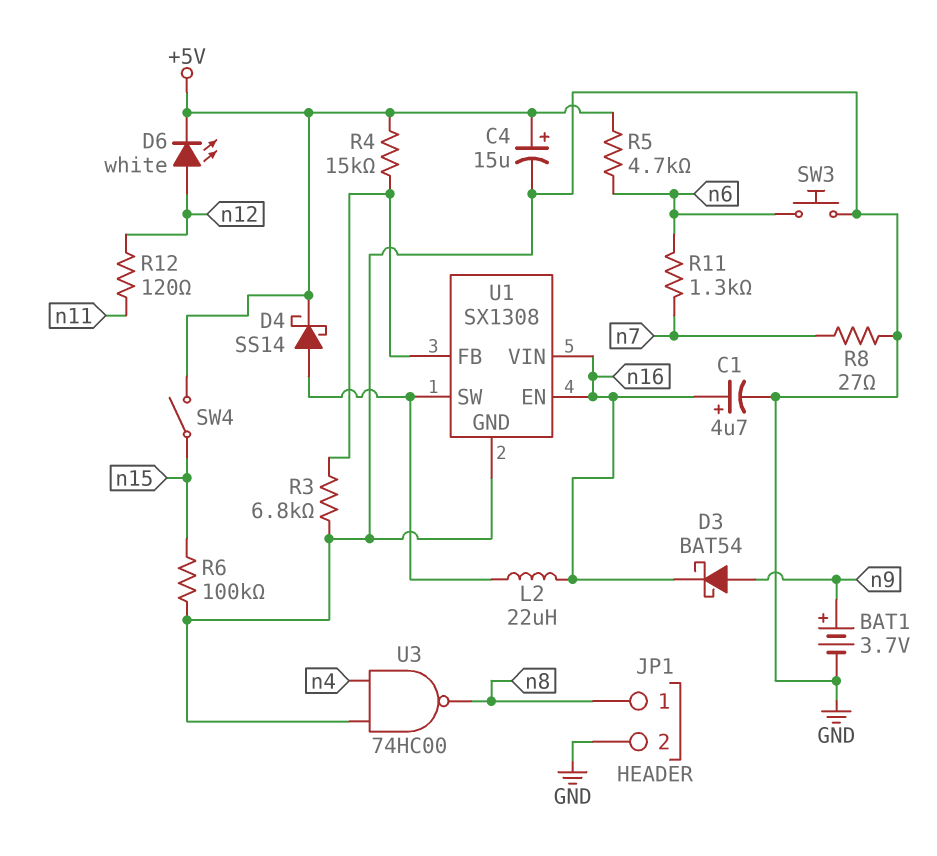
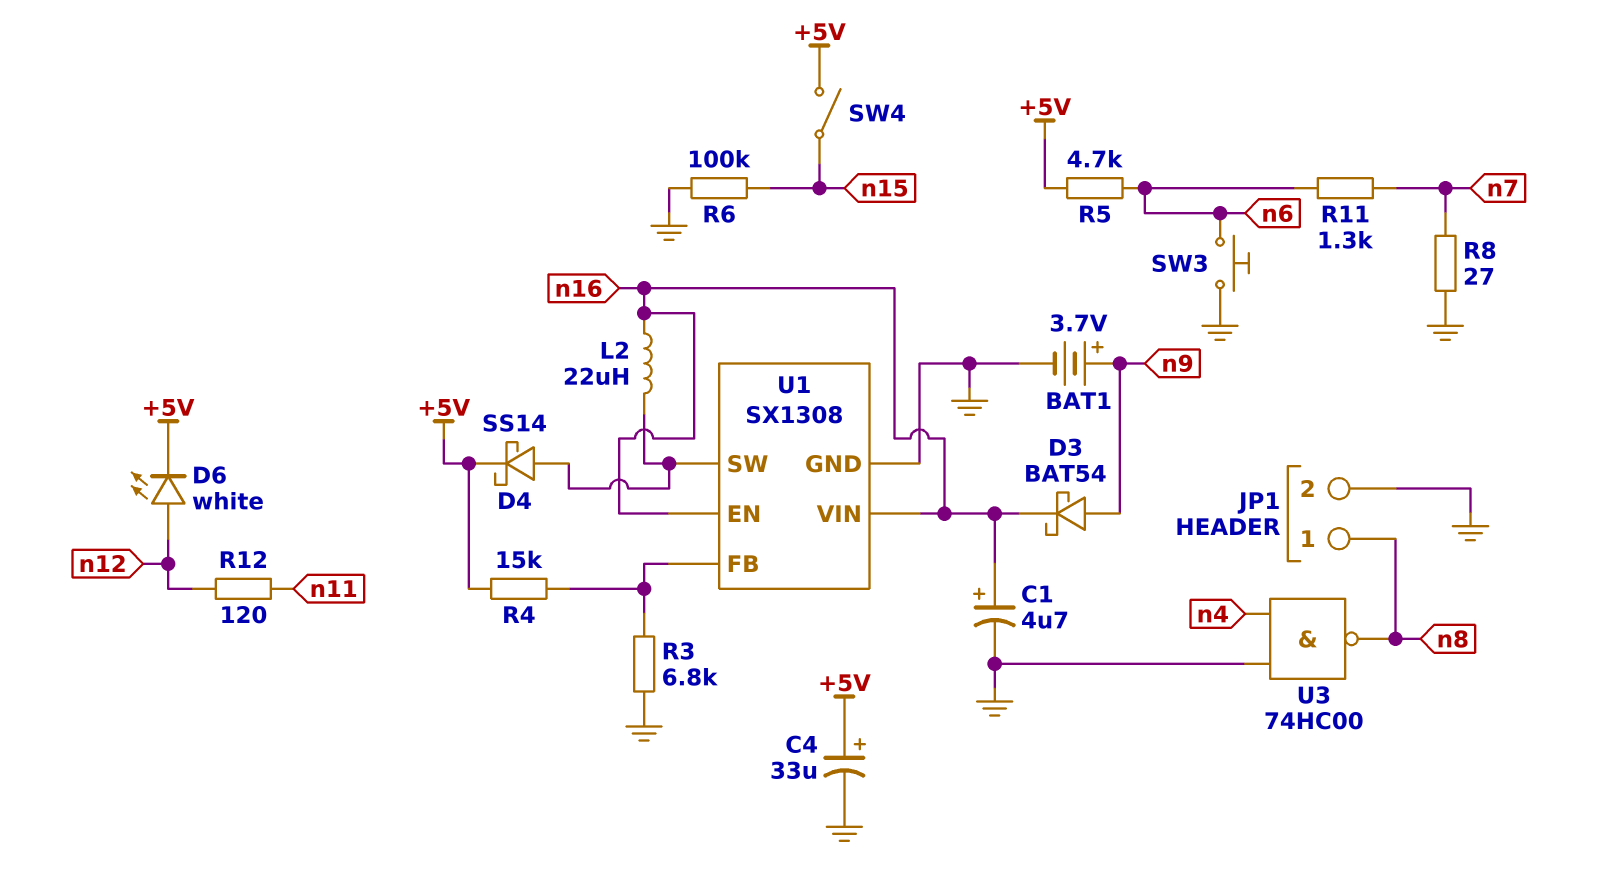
C4: 15uF (plus +5V, minus GND) -> 33uF (plus +5V, minus GND)

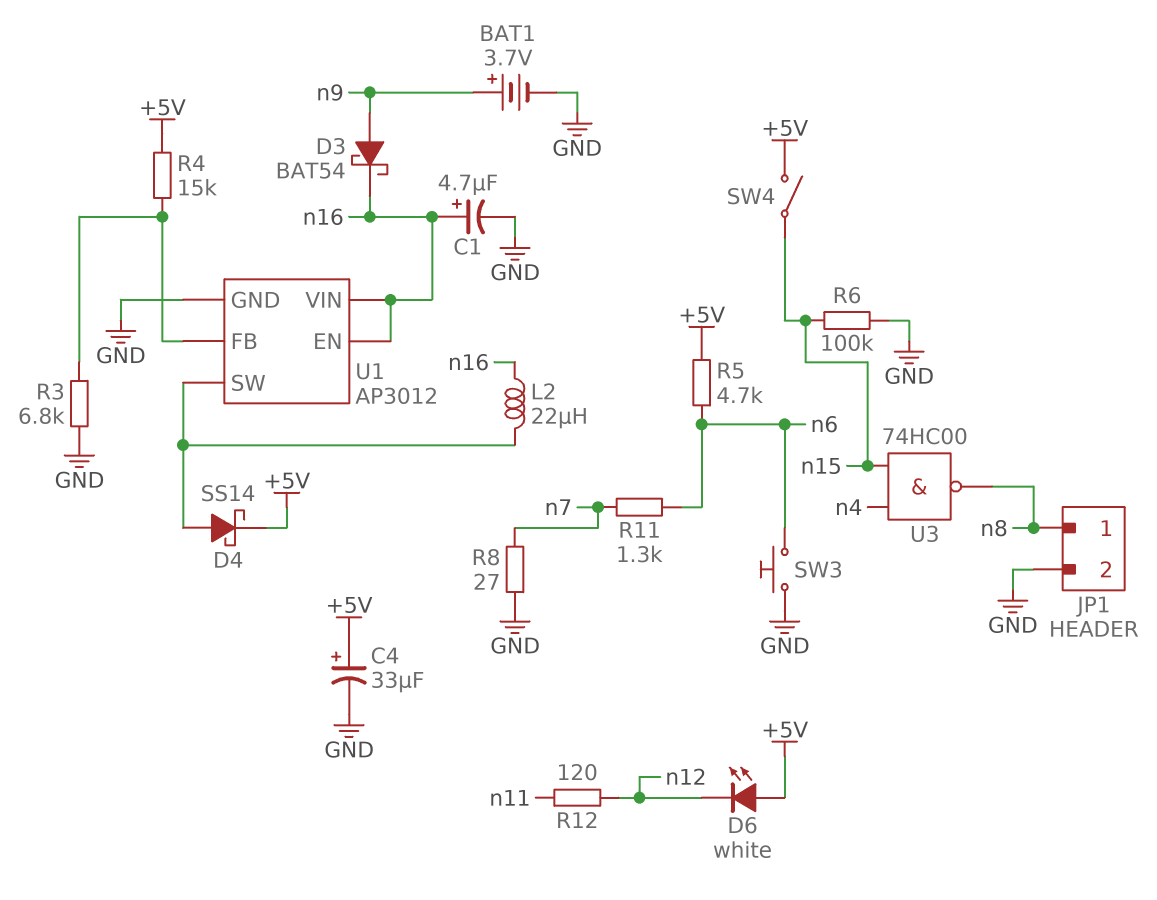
D6: LED white (A n12, K +5V) -> LED white (A +5V, K n12)
U1: SX1308 -> AP3012
U3: NAND 74HC00 (in GND, in n4, out n8) -> NAND 74HC00 (in n4, in n15, out n8)

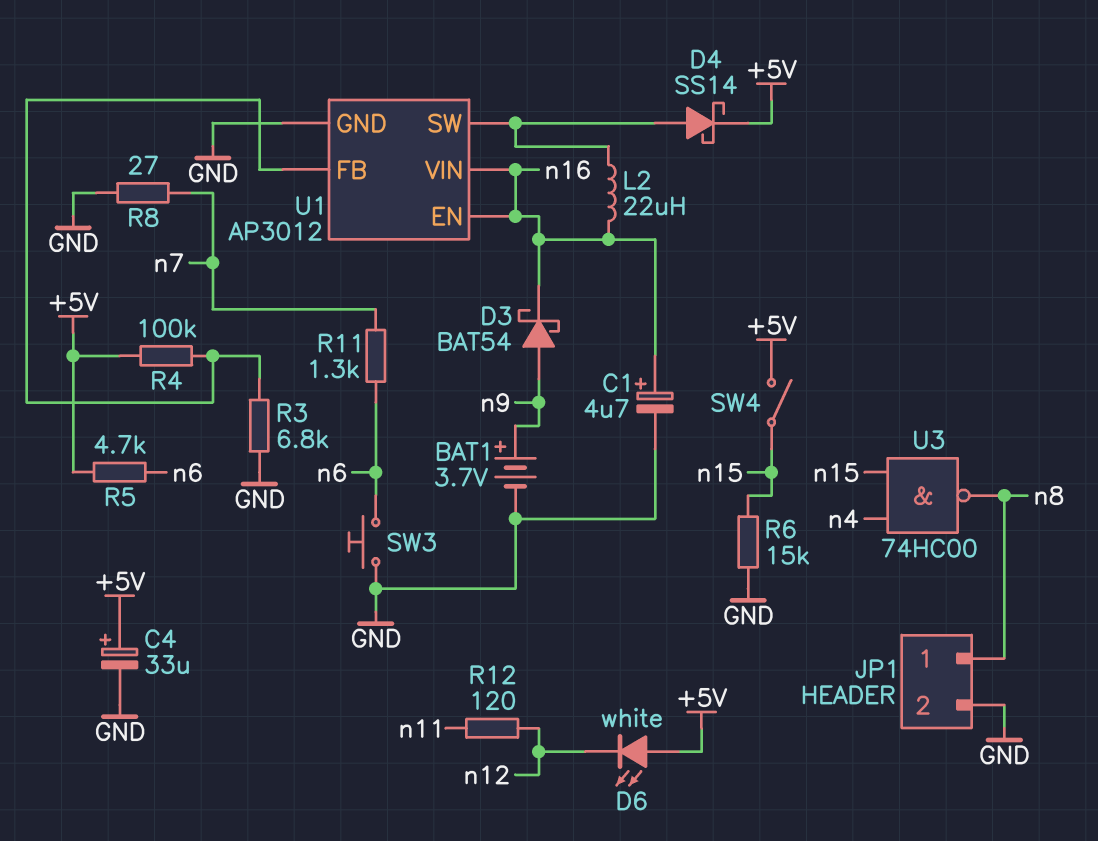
R4: 15k (+5V, U1/FB) -> 100k (+5V, U1/FB)
R6: 100k (GND, n15) -> 15k (GND, n15)

